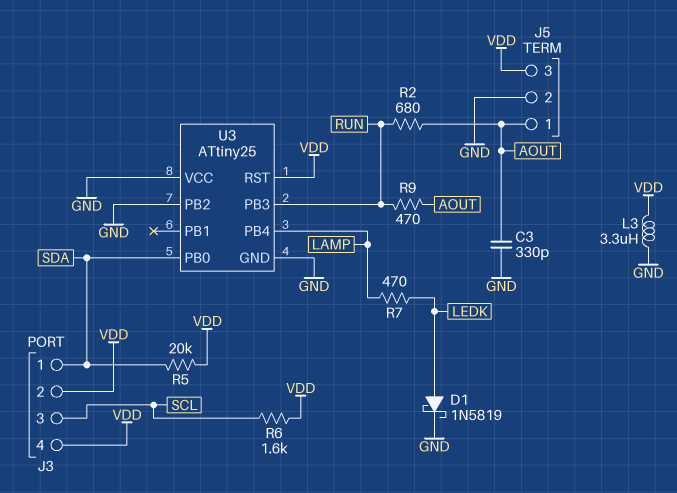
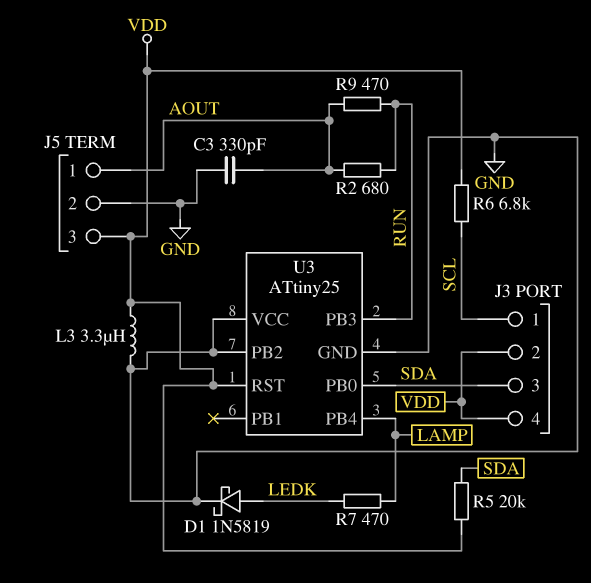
J3 pin 1: SDA -> SCL
J3 pin 3: SCL -> SDA
R6: 1.6k (SCL, VDD) -> 6.8k (SCL, VDD)

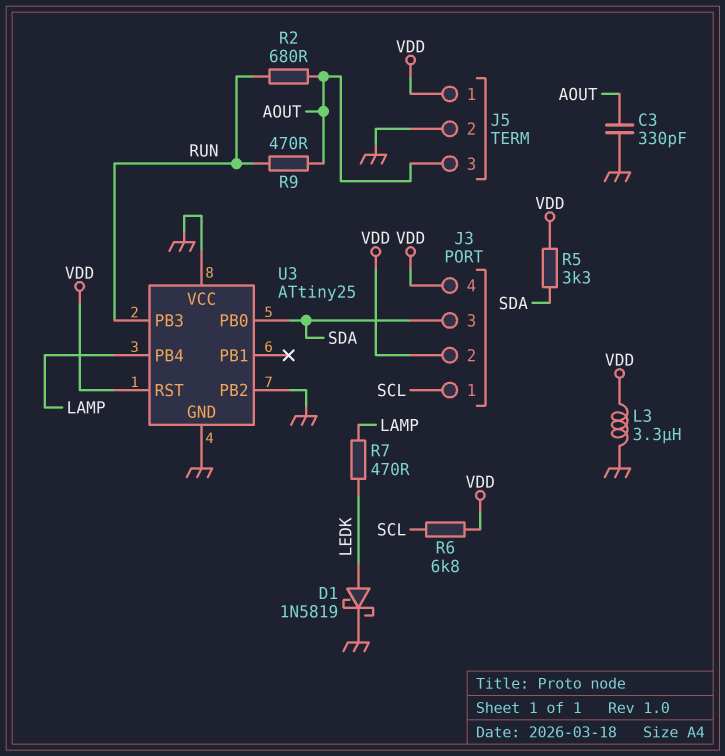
J5 pin 1: AOUT -> VDD
J5 pin 3: VDD -> AOUT
R5: 20k (SDA, VDD) -> 3.3k (SDA, VDD)

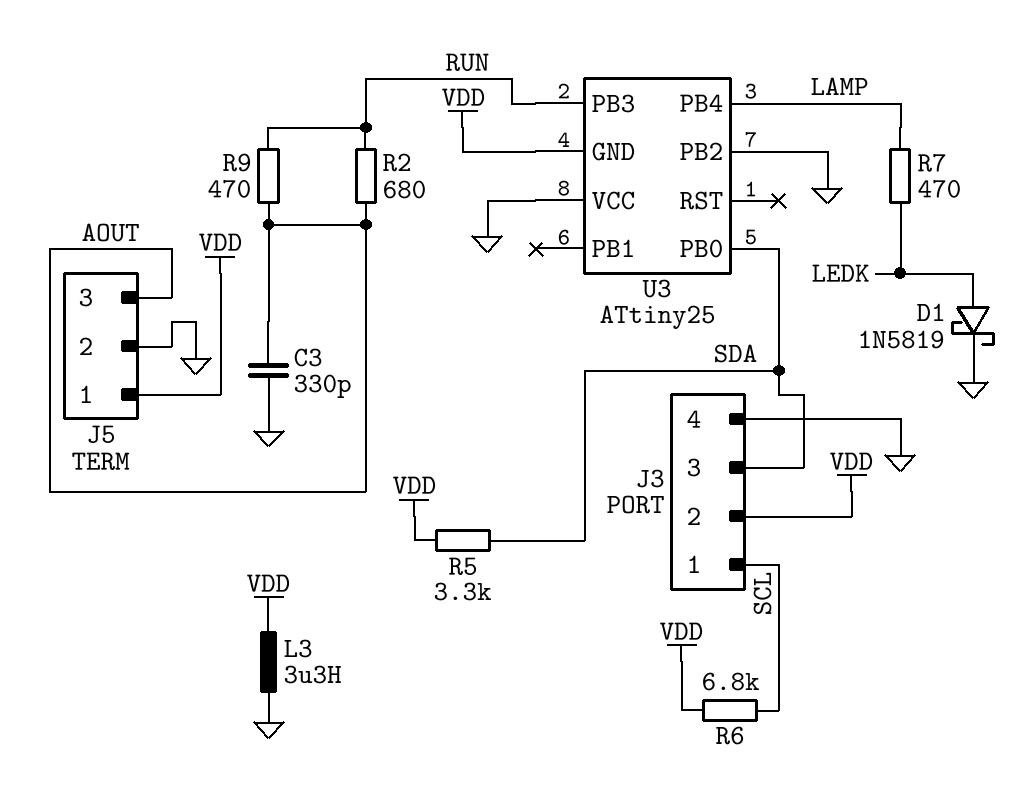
J3 pin 4: VDD -> GND
U3 pin GND: GND -> VDD
U3 pin RST: VDD -> none

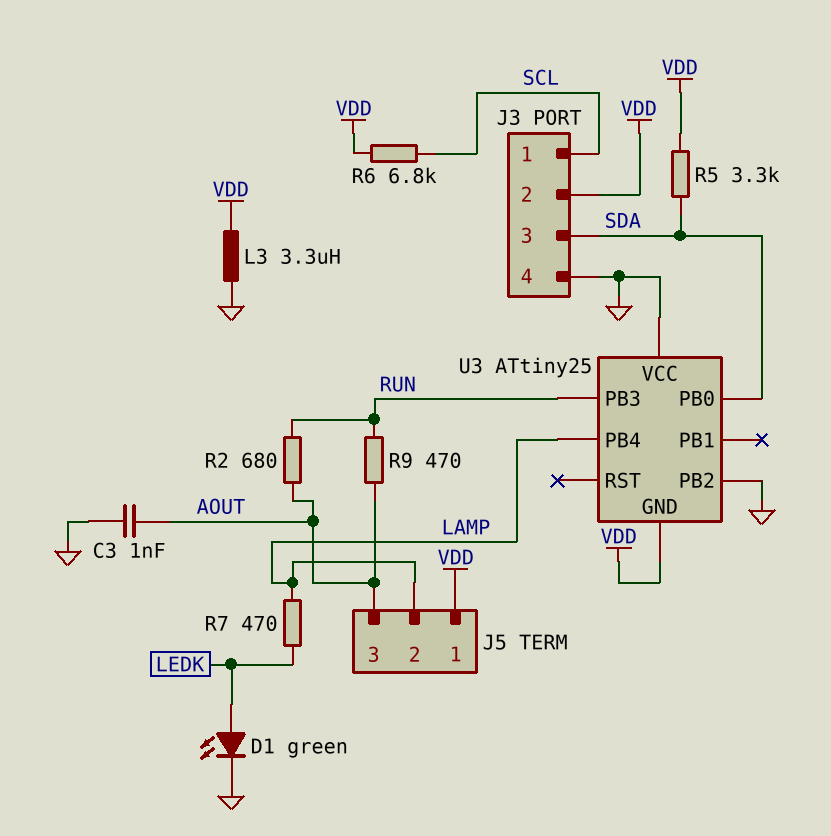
C3: 330pF (AOUT, GND) -> 1nF (AOUT, GND)
D1: schottky 1N5819 (A LEDK, K GND) -> LED green (A LEDK, K GND)
J5 pin 2: GND -> LAMP

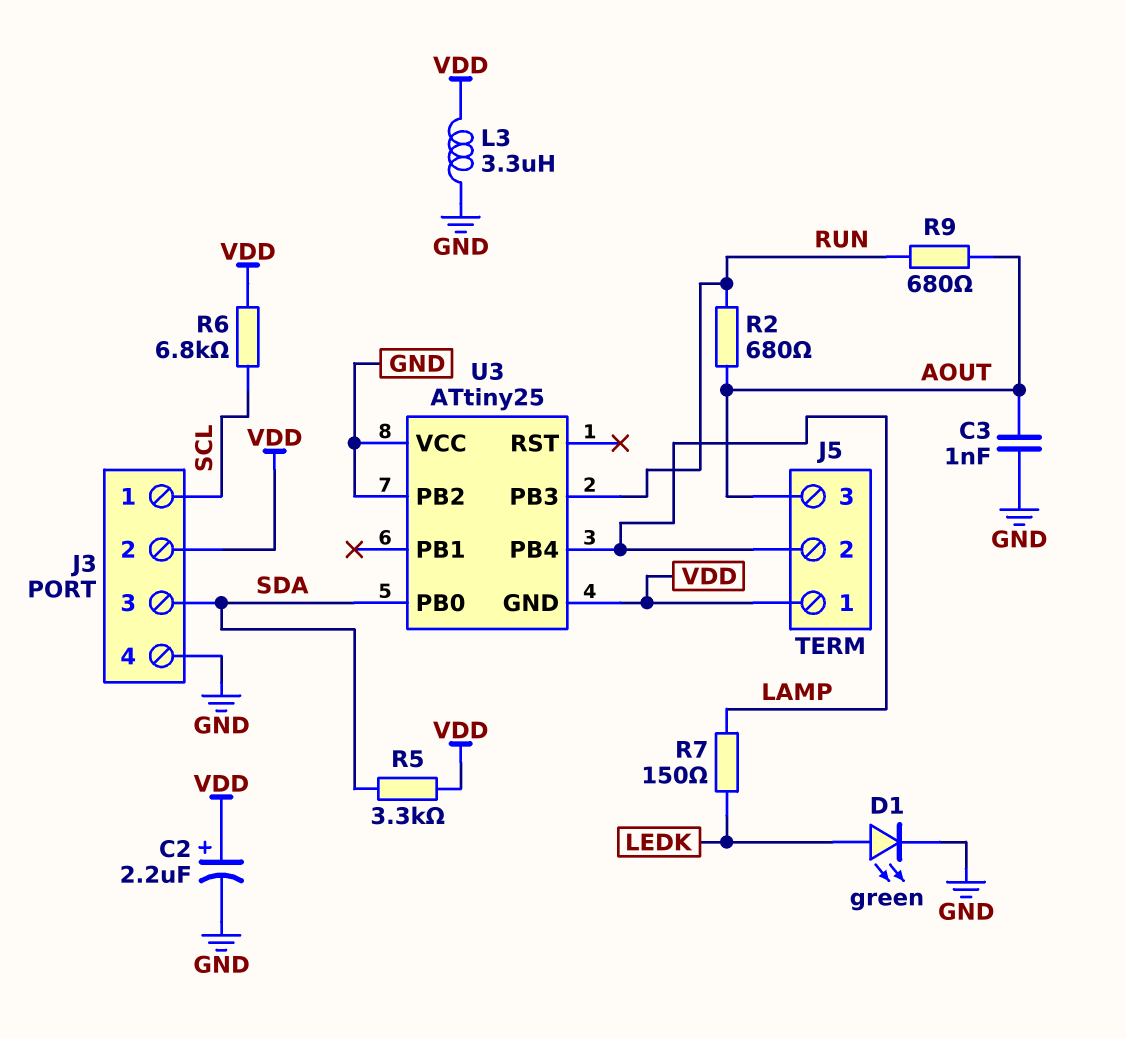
C2: none -> 2.2uF (plus VDD, minus GND)
R7: 470 (LAMP, LEDK) -> 150 (LAMP, LEDK)
R9: 470 (AOUT, RUN) -> 680 (AOUT, RUN)

